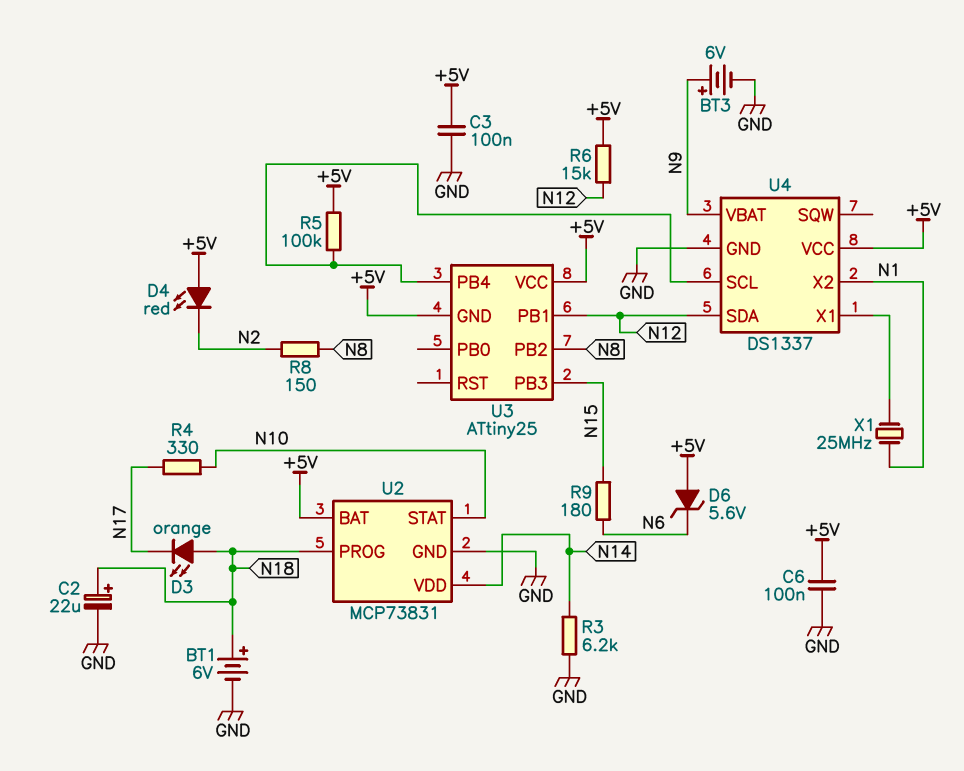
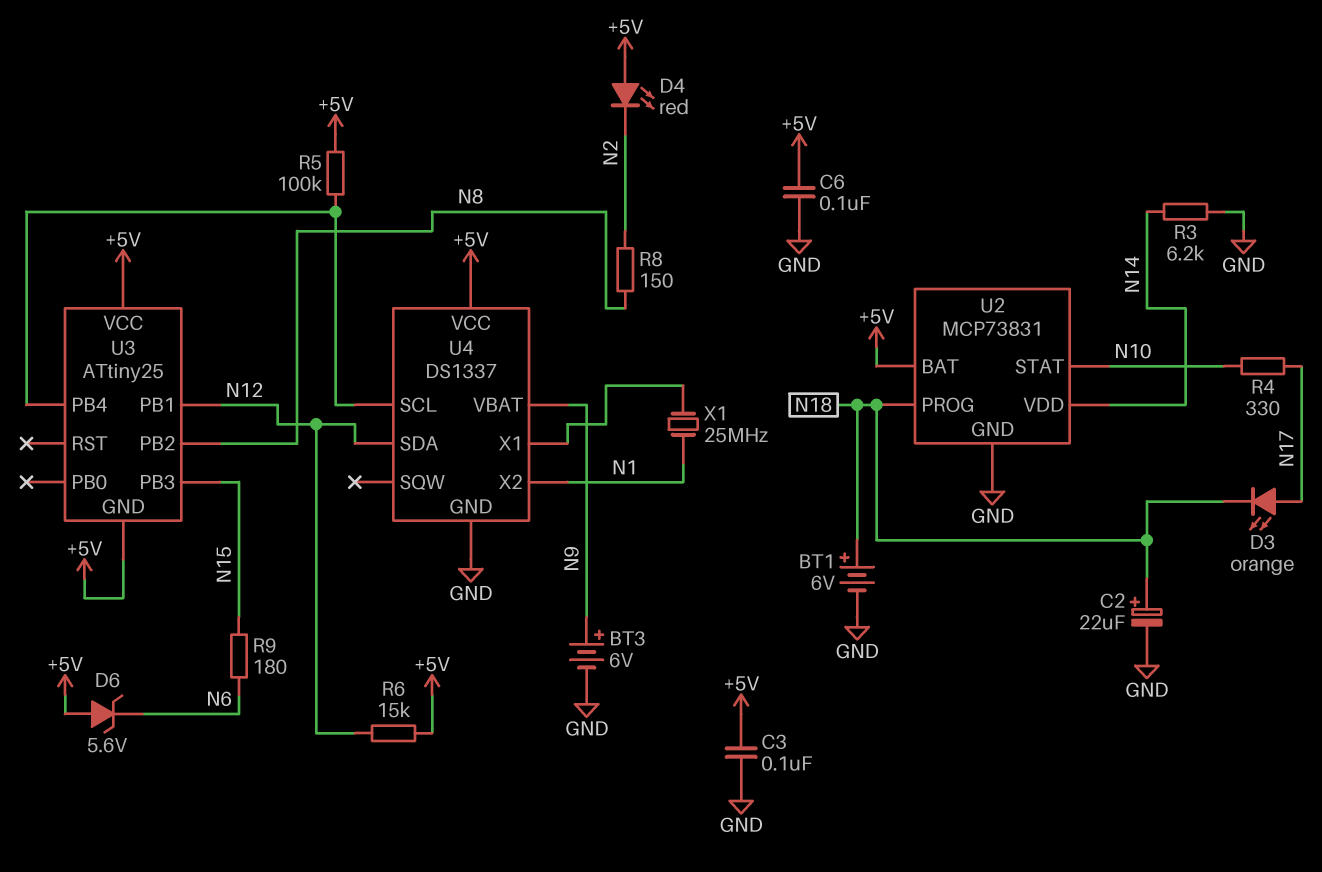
D3: LED orange (A N18, K N17) -> LED orange (A N17, K N18)

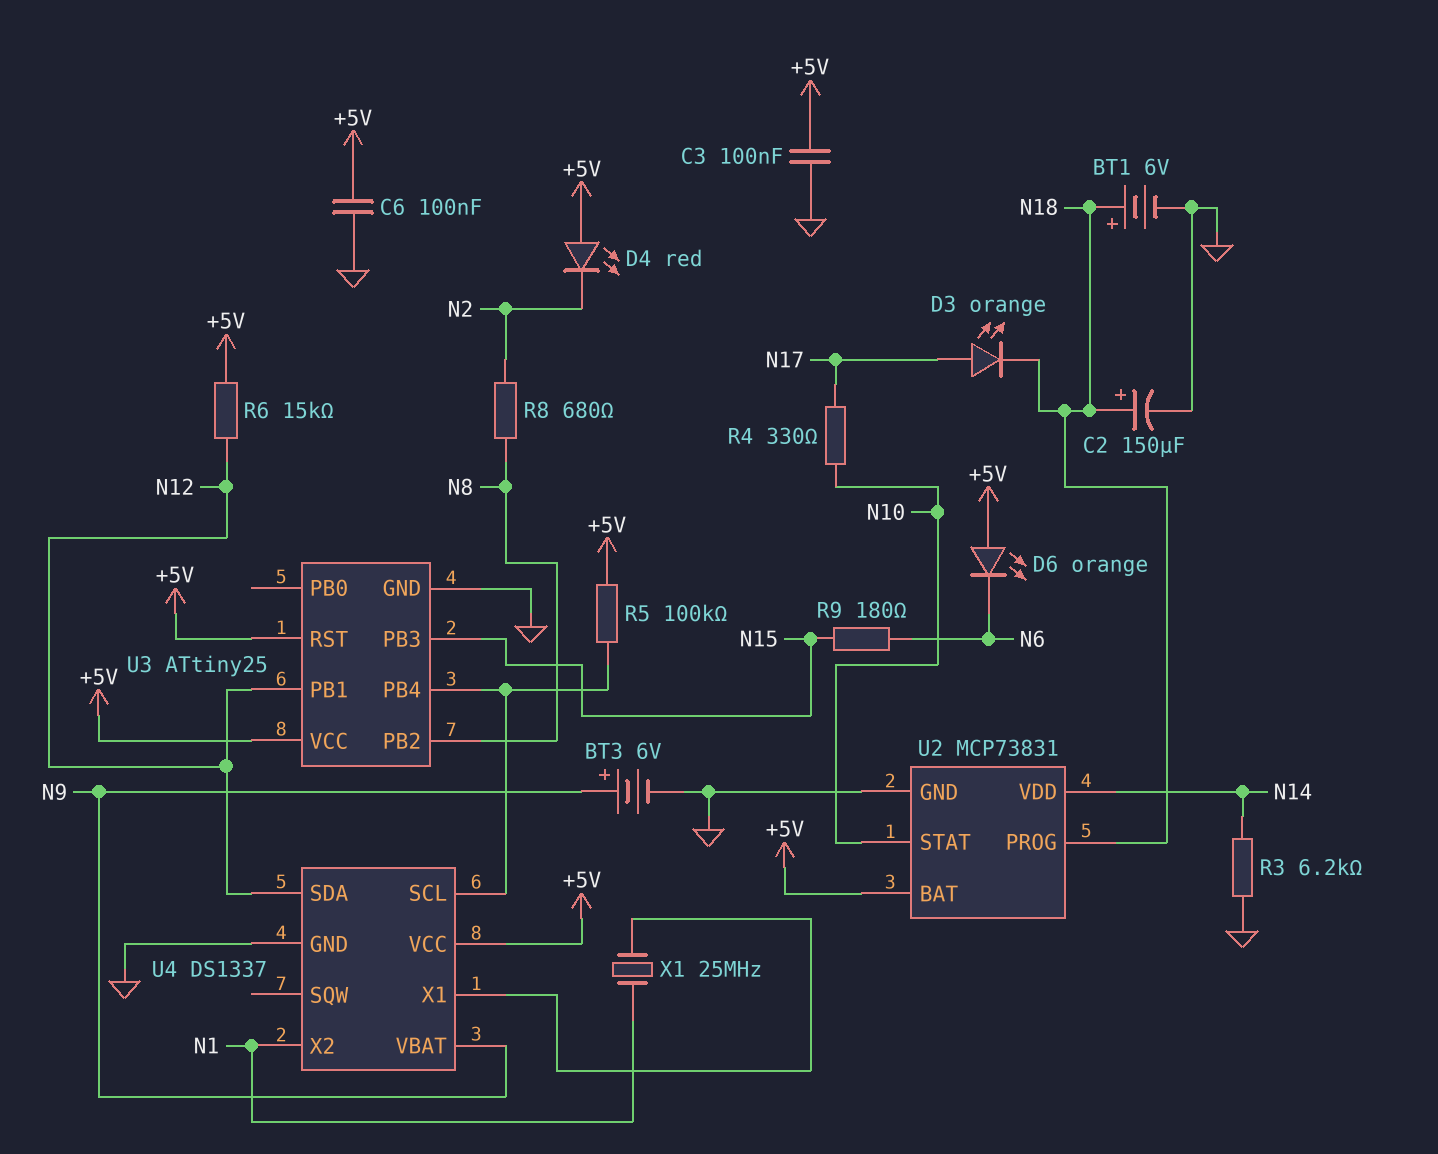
C2: 22uF (plus N18, minus GND) -> 150uF (plus N18, minus GND)
D6: zener 5.6V (A +5V, K N6) -> LED orange (A +5V, K N6)
R8: 150 (N2, N8) -> 680 (N2, N8)
U3 pin GND: +5V -> GND
U3 pin RST: none -> +5V

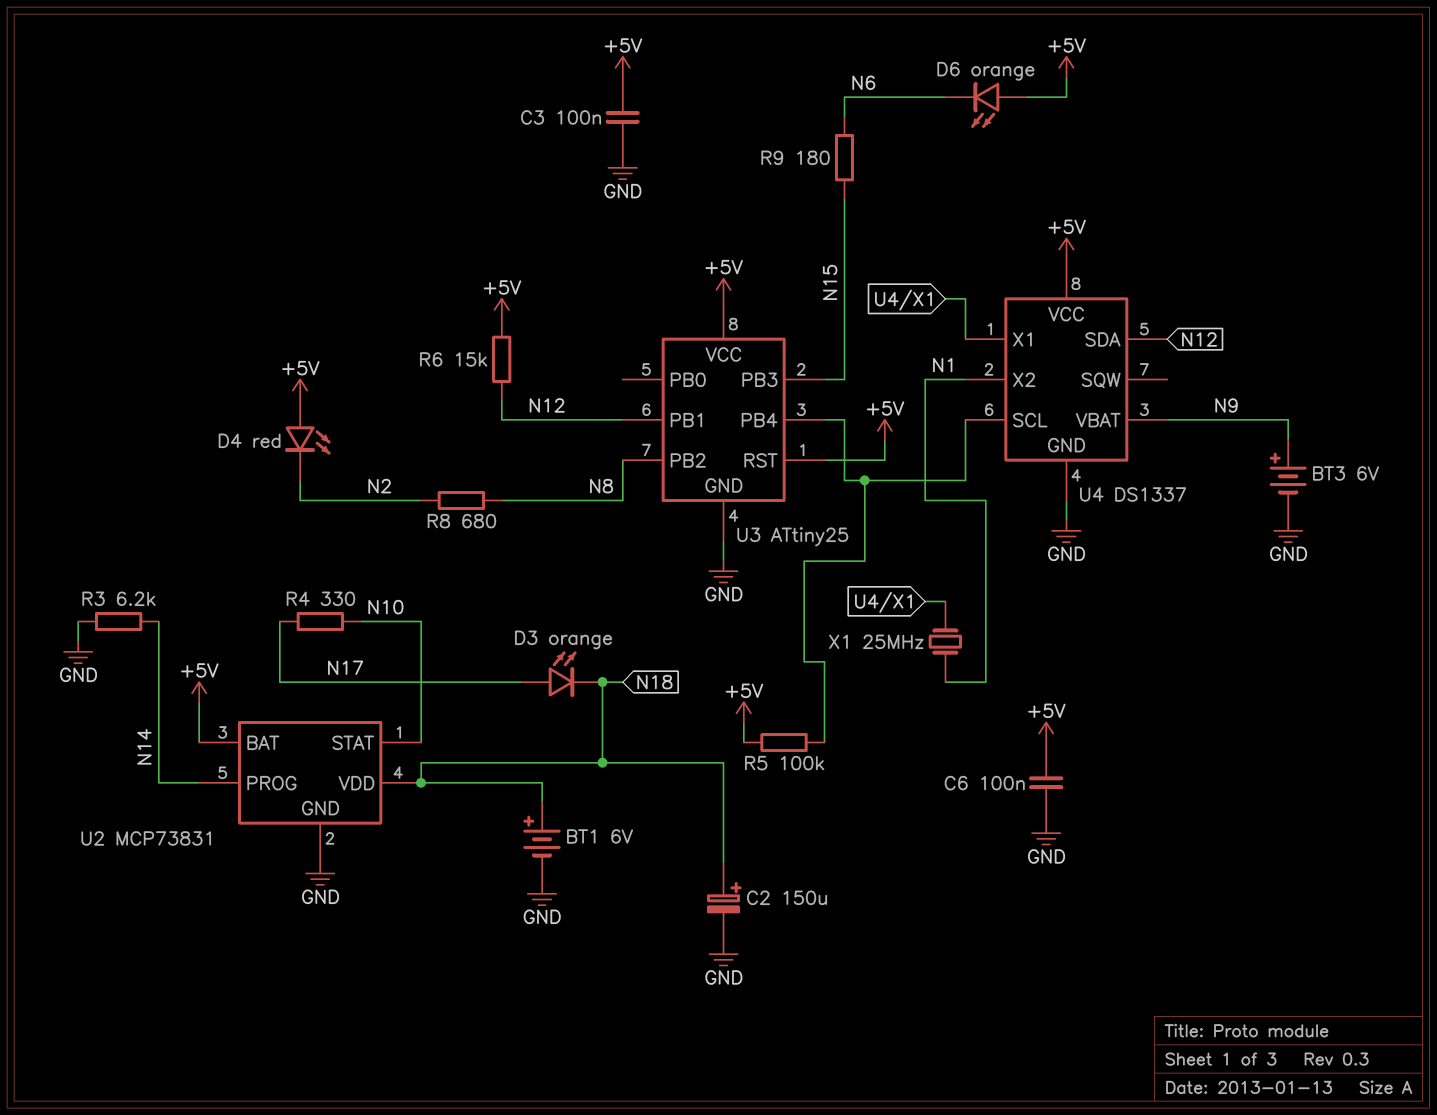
U2 pin PROG: N18 -> N14
U2 pin VDD: N14 -> N18

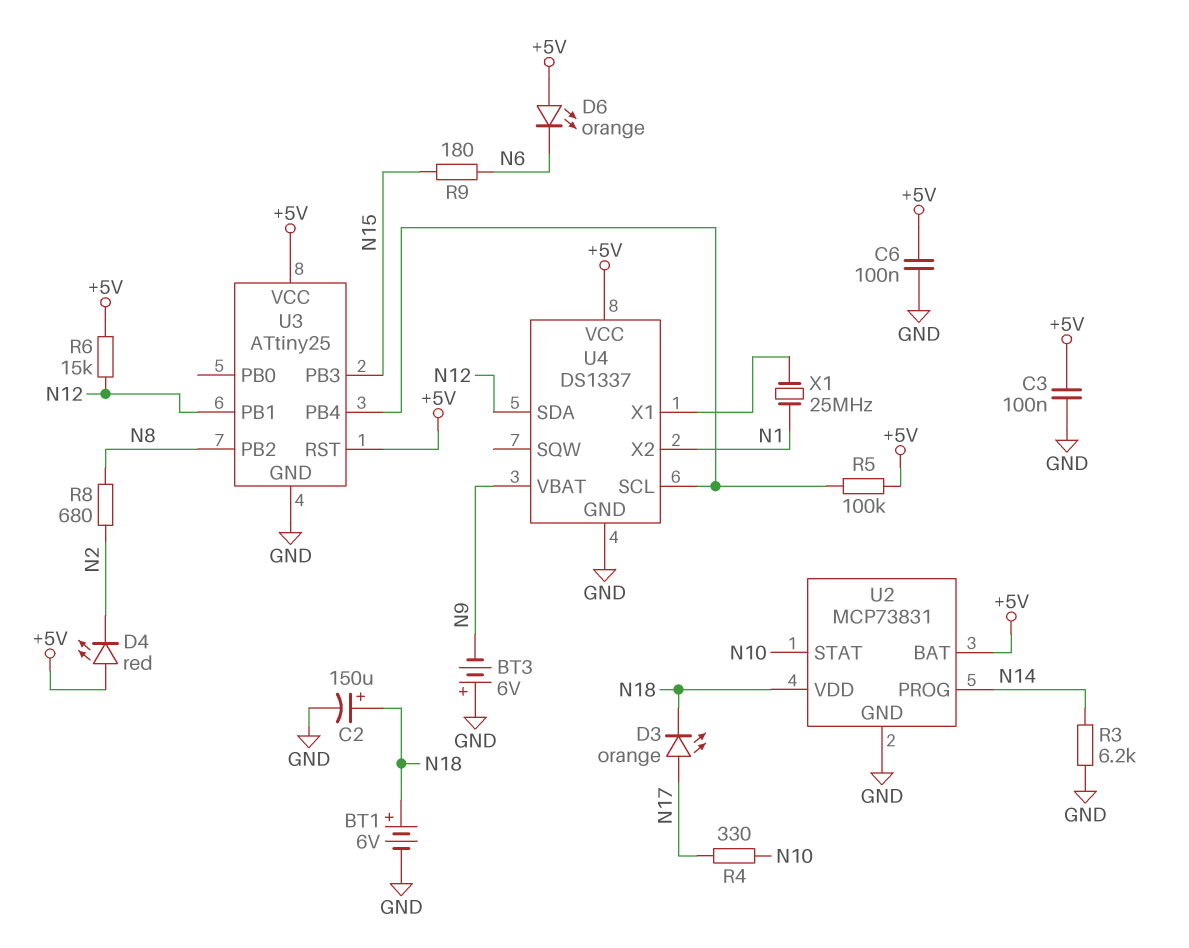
BT3: 6V (plus N9, minus GND) -> 6V (plus GND, minus N9)

